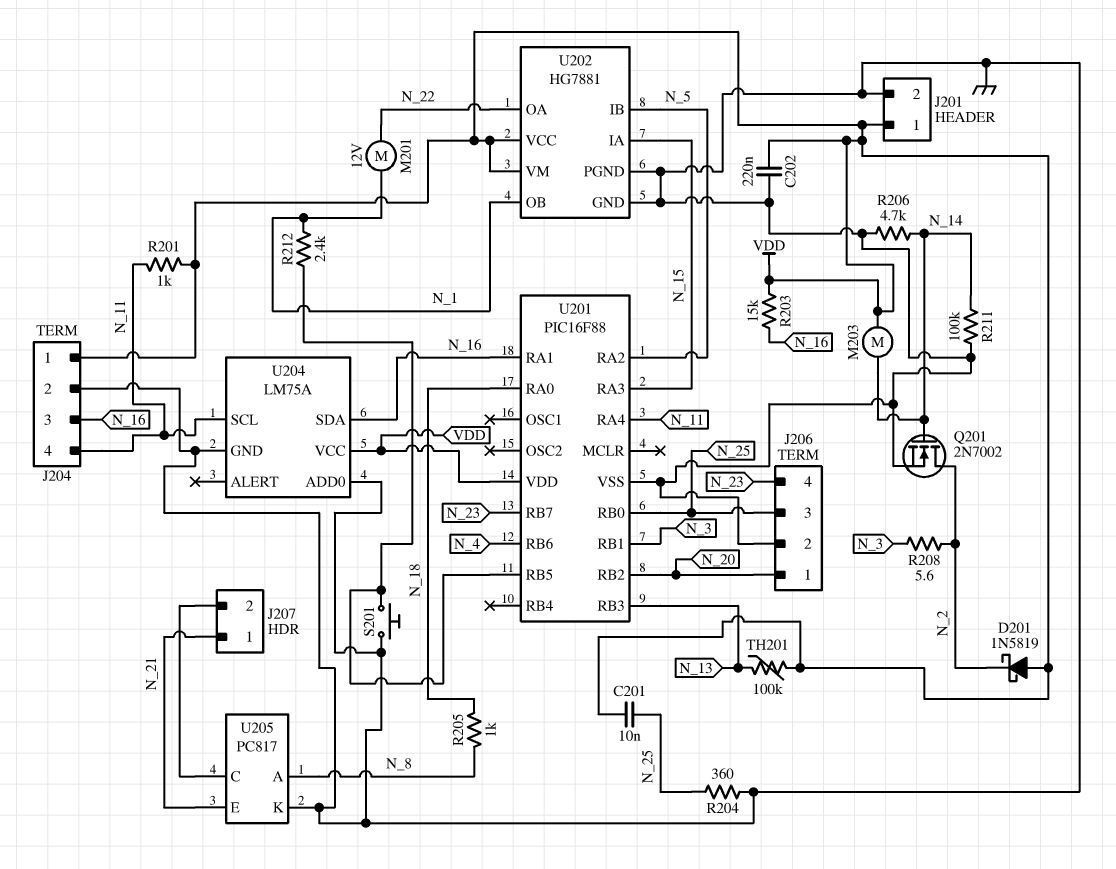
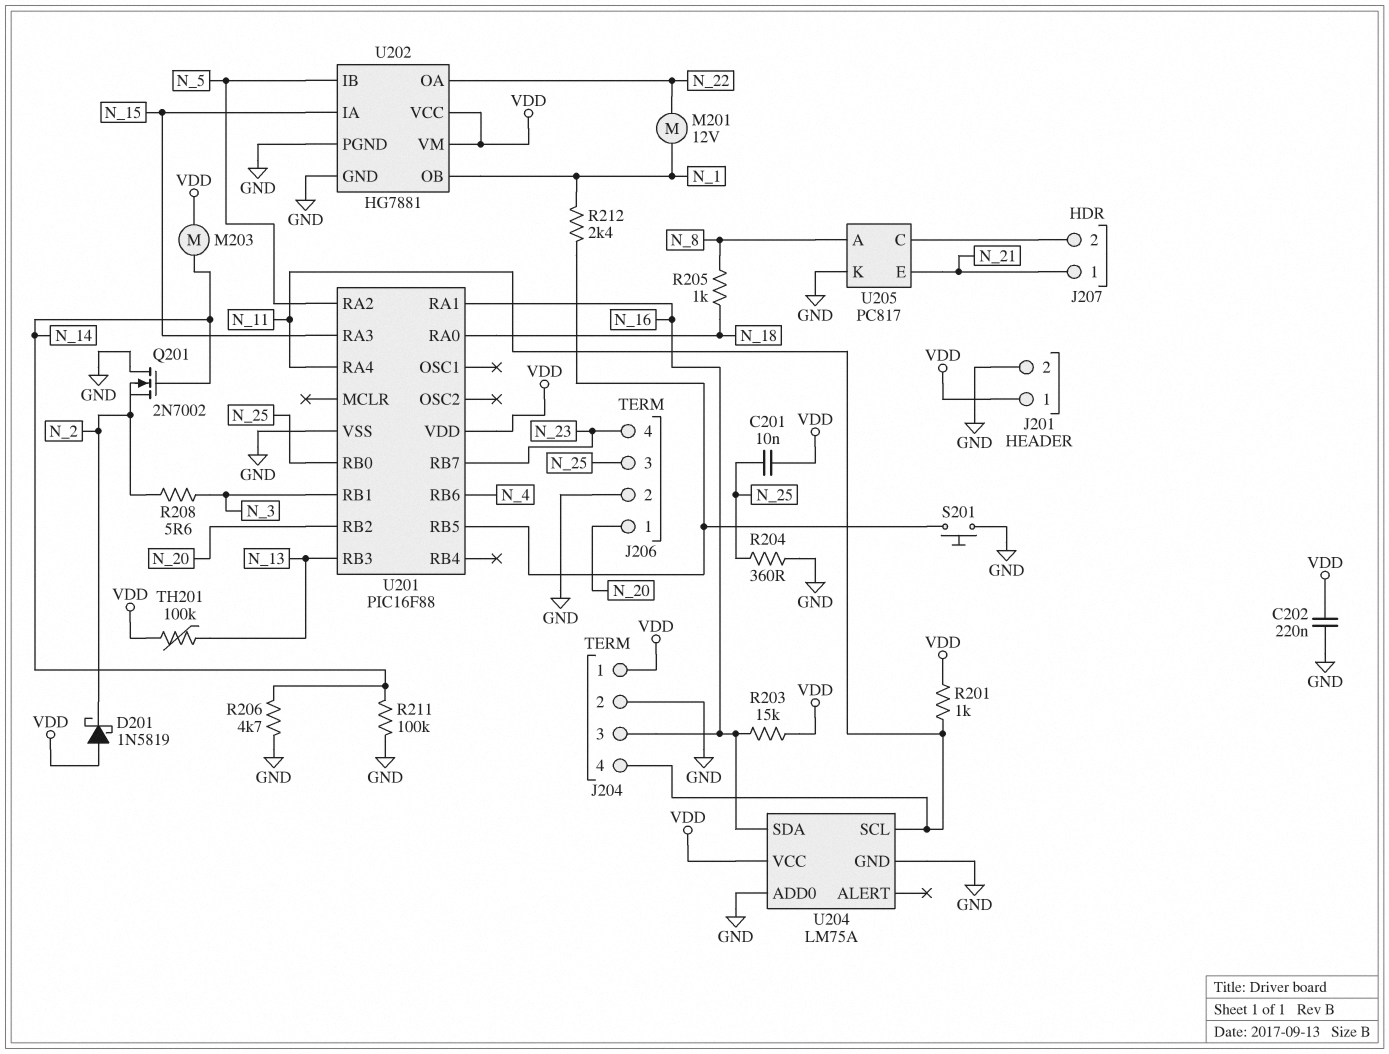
Q201: NMOS 2N7002 (G N_14, D N_2, S GND) -> NMOS 2N7002 (G N_14, D GND, S N_2)

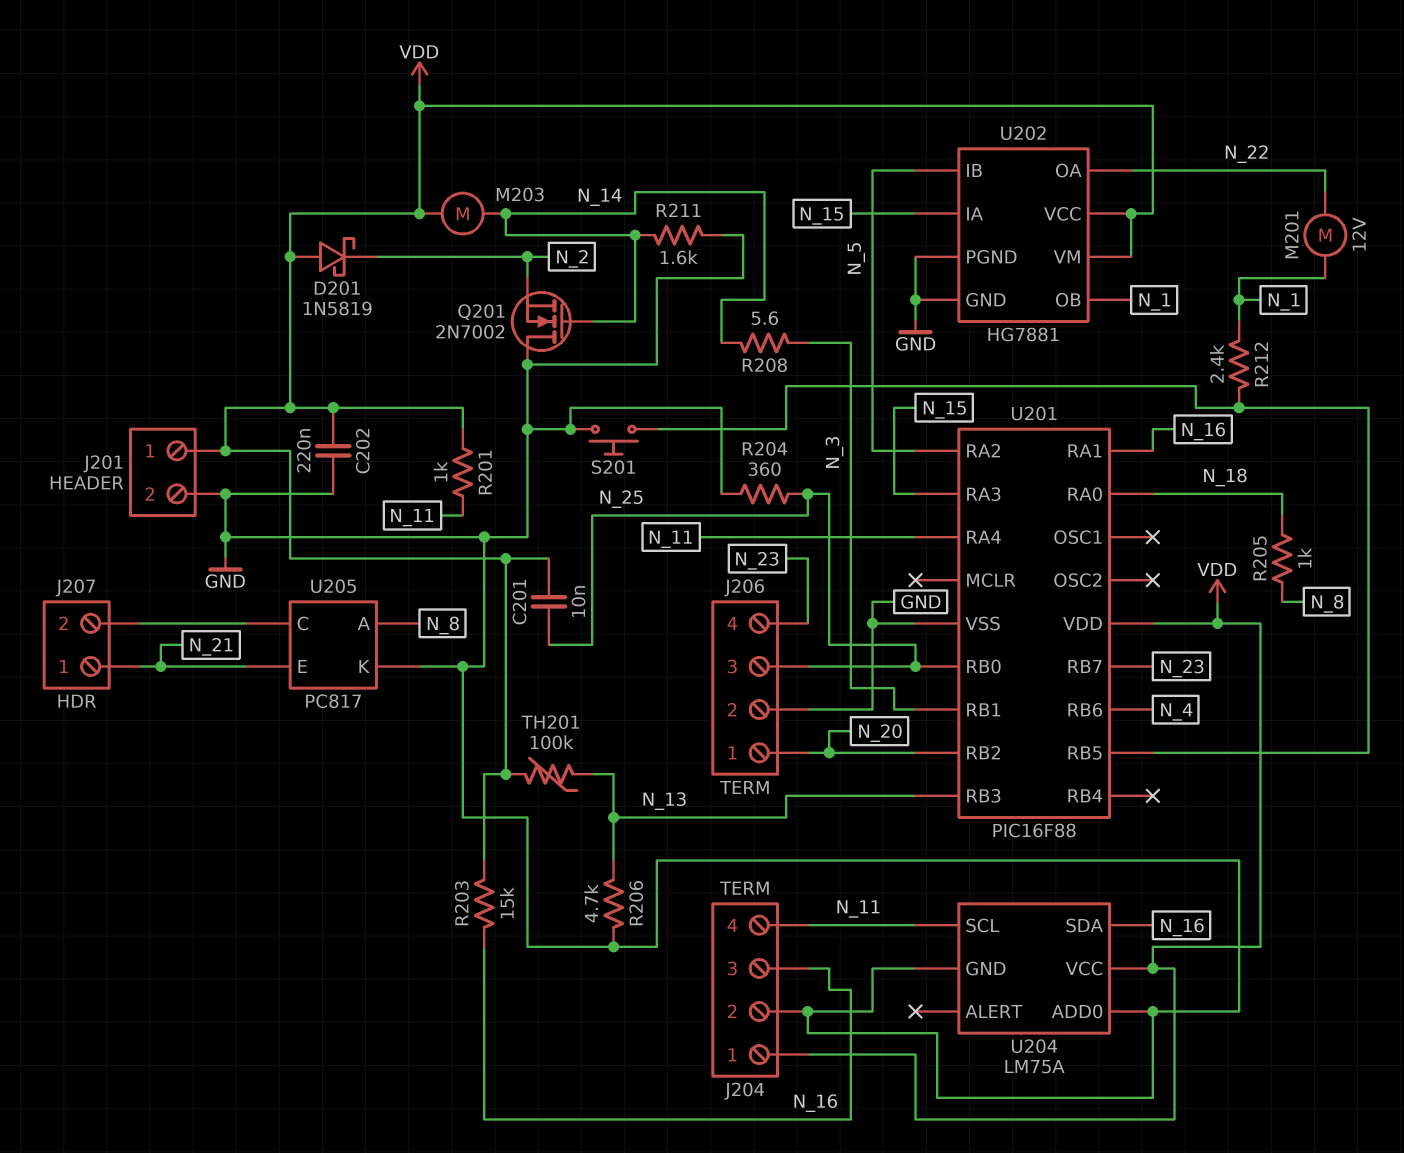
R206: 4.7k (GND, N_14) -> 4.7k (GND, N_13)
R208: 5.6 (N_2, N_3) -> 5.6 (N_3, N_14)
R211: 100k (GND, N_14) -> 1.6k (GND, N_14)

